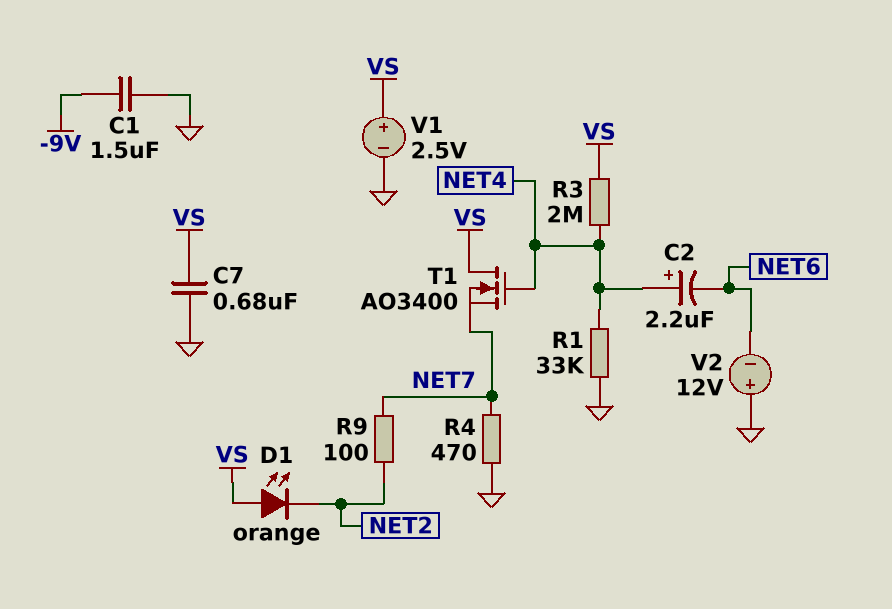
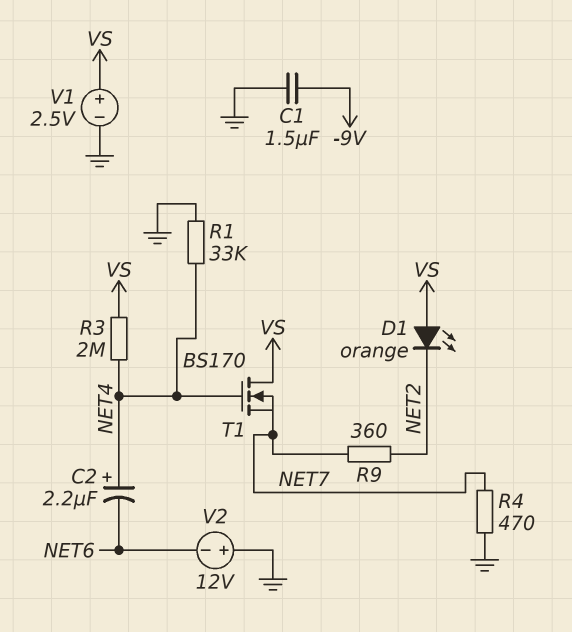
C7: 680nF (GND, VS) -> none
R9: 100 (NET2, NET7) -> 360 (NET2, NET7)
T1: NMOS AO3400 (G NET4, D VS, S NET7) -> NMOS BS170 (G NET4, D VS, S NET7)

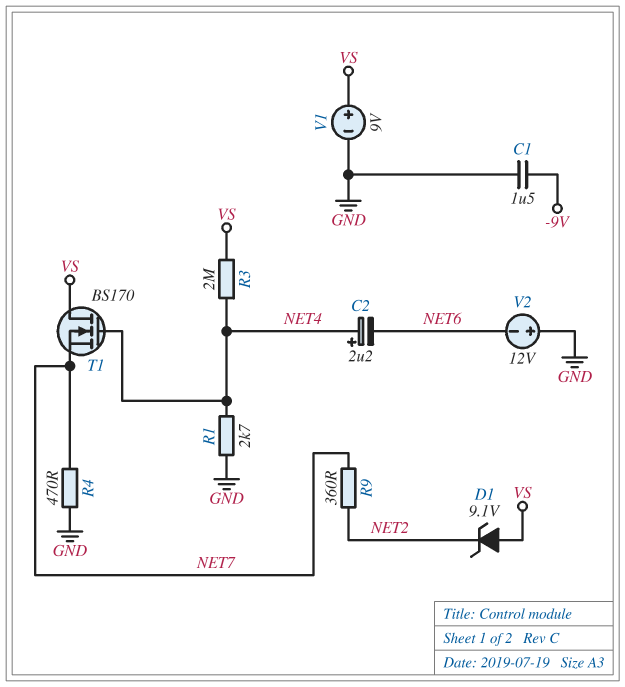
D1: LED orange (A VS, K NET2) -> zener 9.1V (A VS, K NET2)
R1: 33k (GND, NET4) -> 2.7k (GND, NET4)
V1: 2.5V (plus VS, minus GND) -> 9V (plus VS, minus GND)

